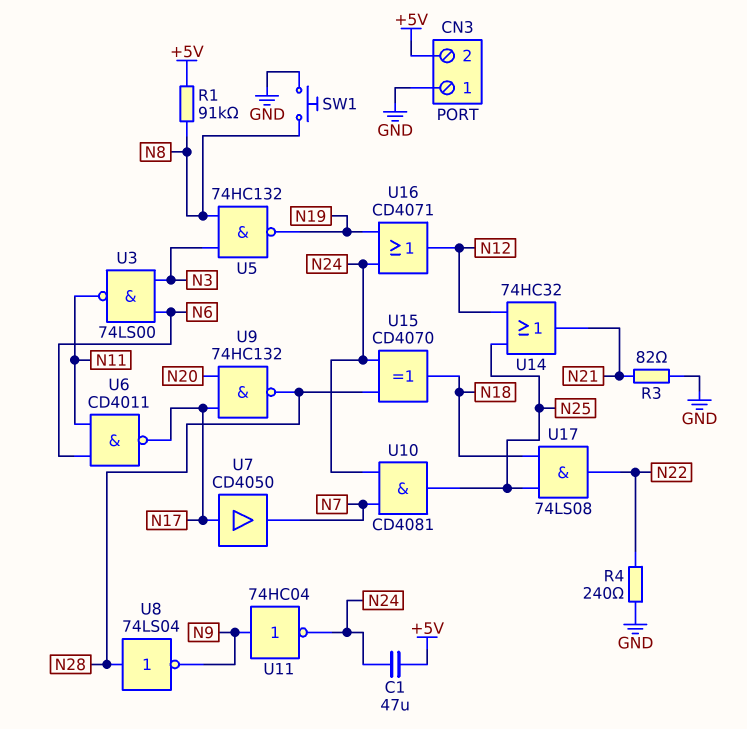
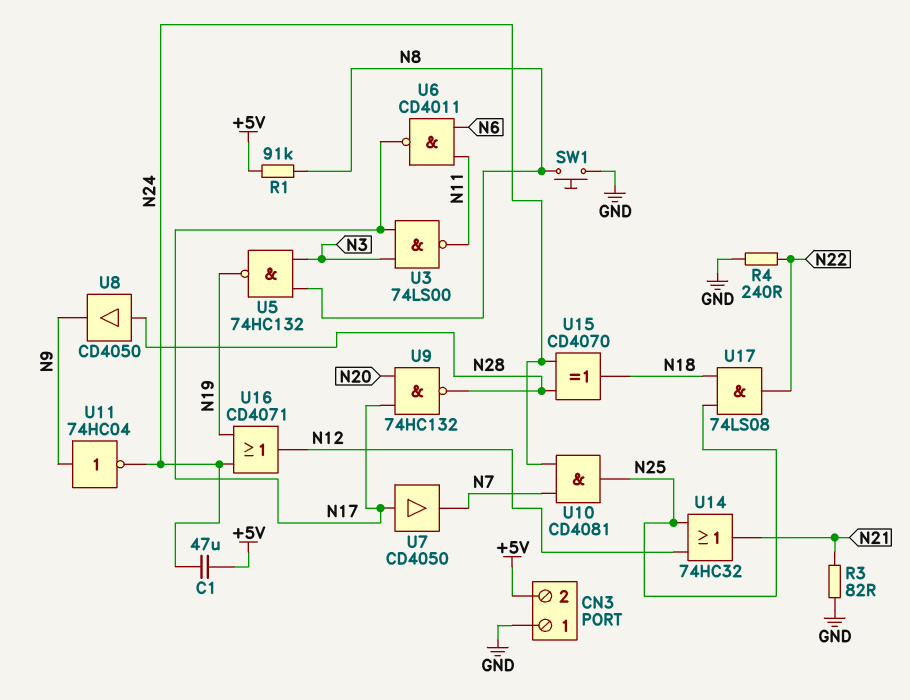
U3: NAND 74LS00 (in N3, in N6, out N11) -> NAND 74LS00 (in N3, in N17, out N11)
U8: NOT 74LS04 (in N28, out N9) -> buffer CD4050 (in N28, out N9)

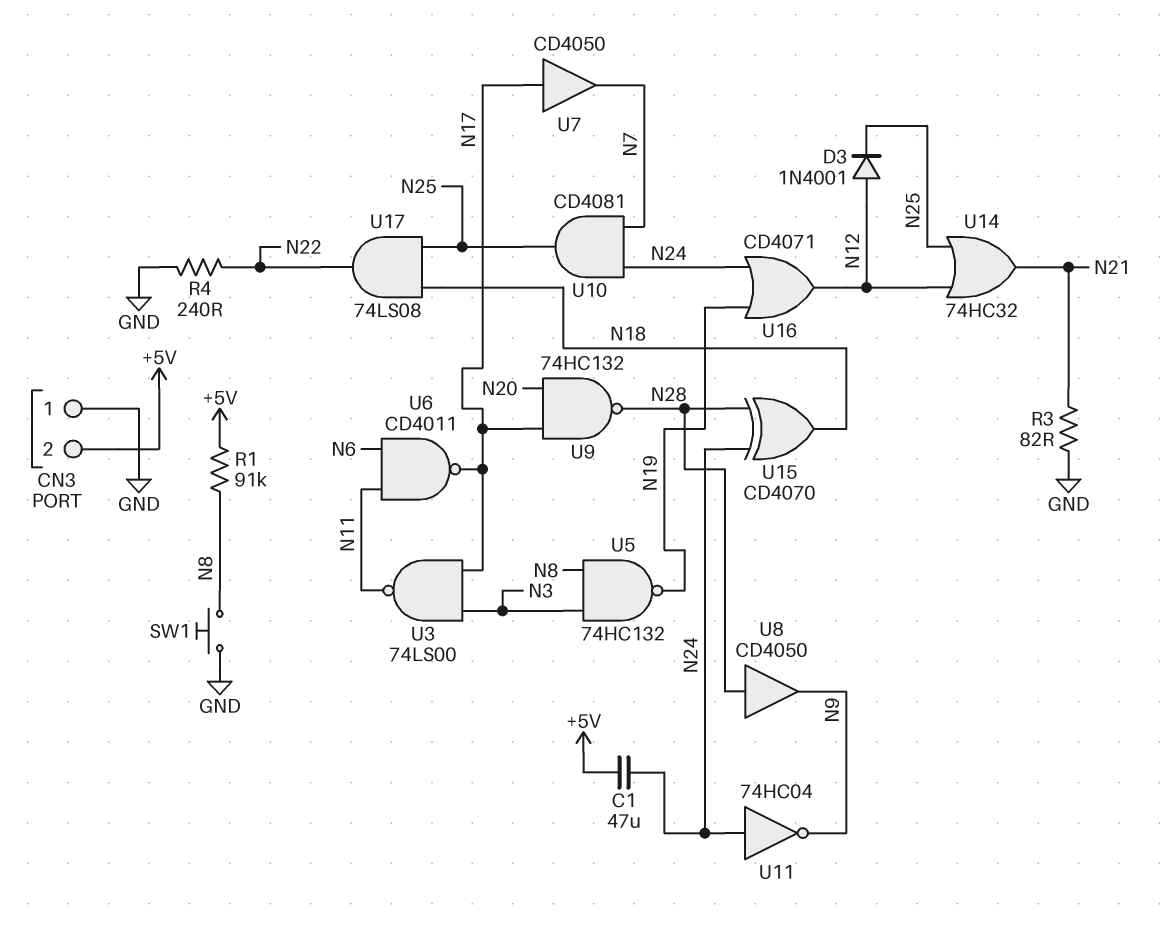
D3: none -> diode 1N4001 (A N12, K N25)
U11: NOT 74HC04 (in N9, out N24) -> NOT 74HC04 (in N24, out N9)

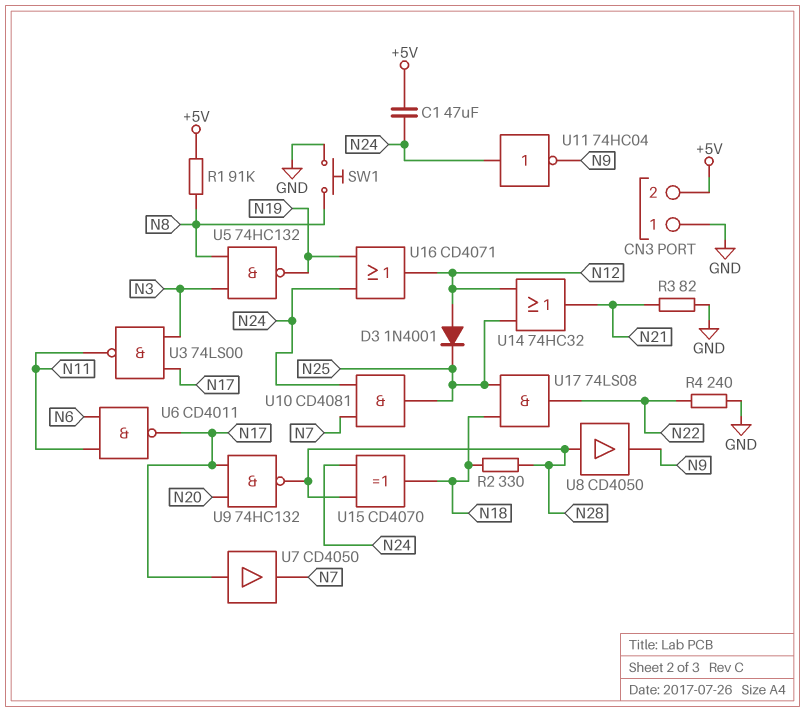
R2: none -> 330 (N18, N28)

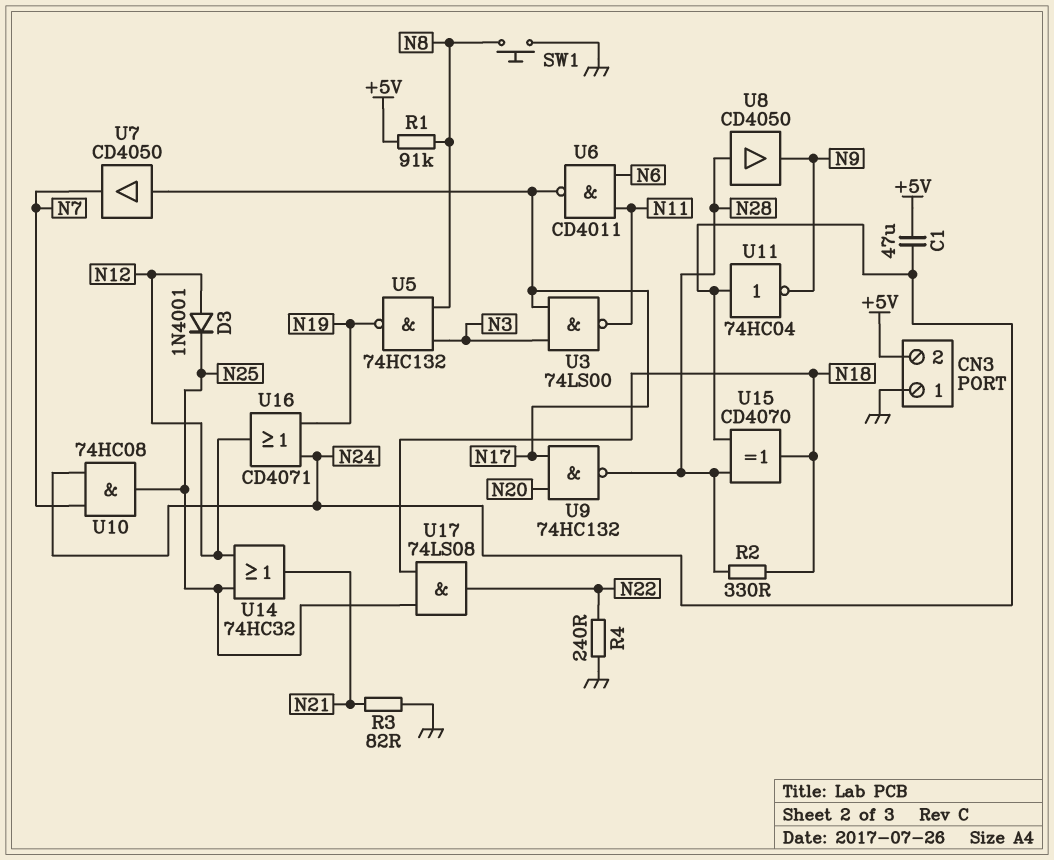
U10: AND CD4081 (in N7, in N24, out N25) -> AND 74HC08 (in N7, in N24, out N25)

